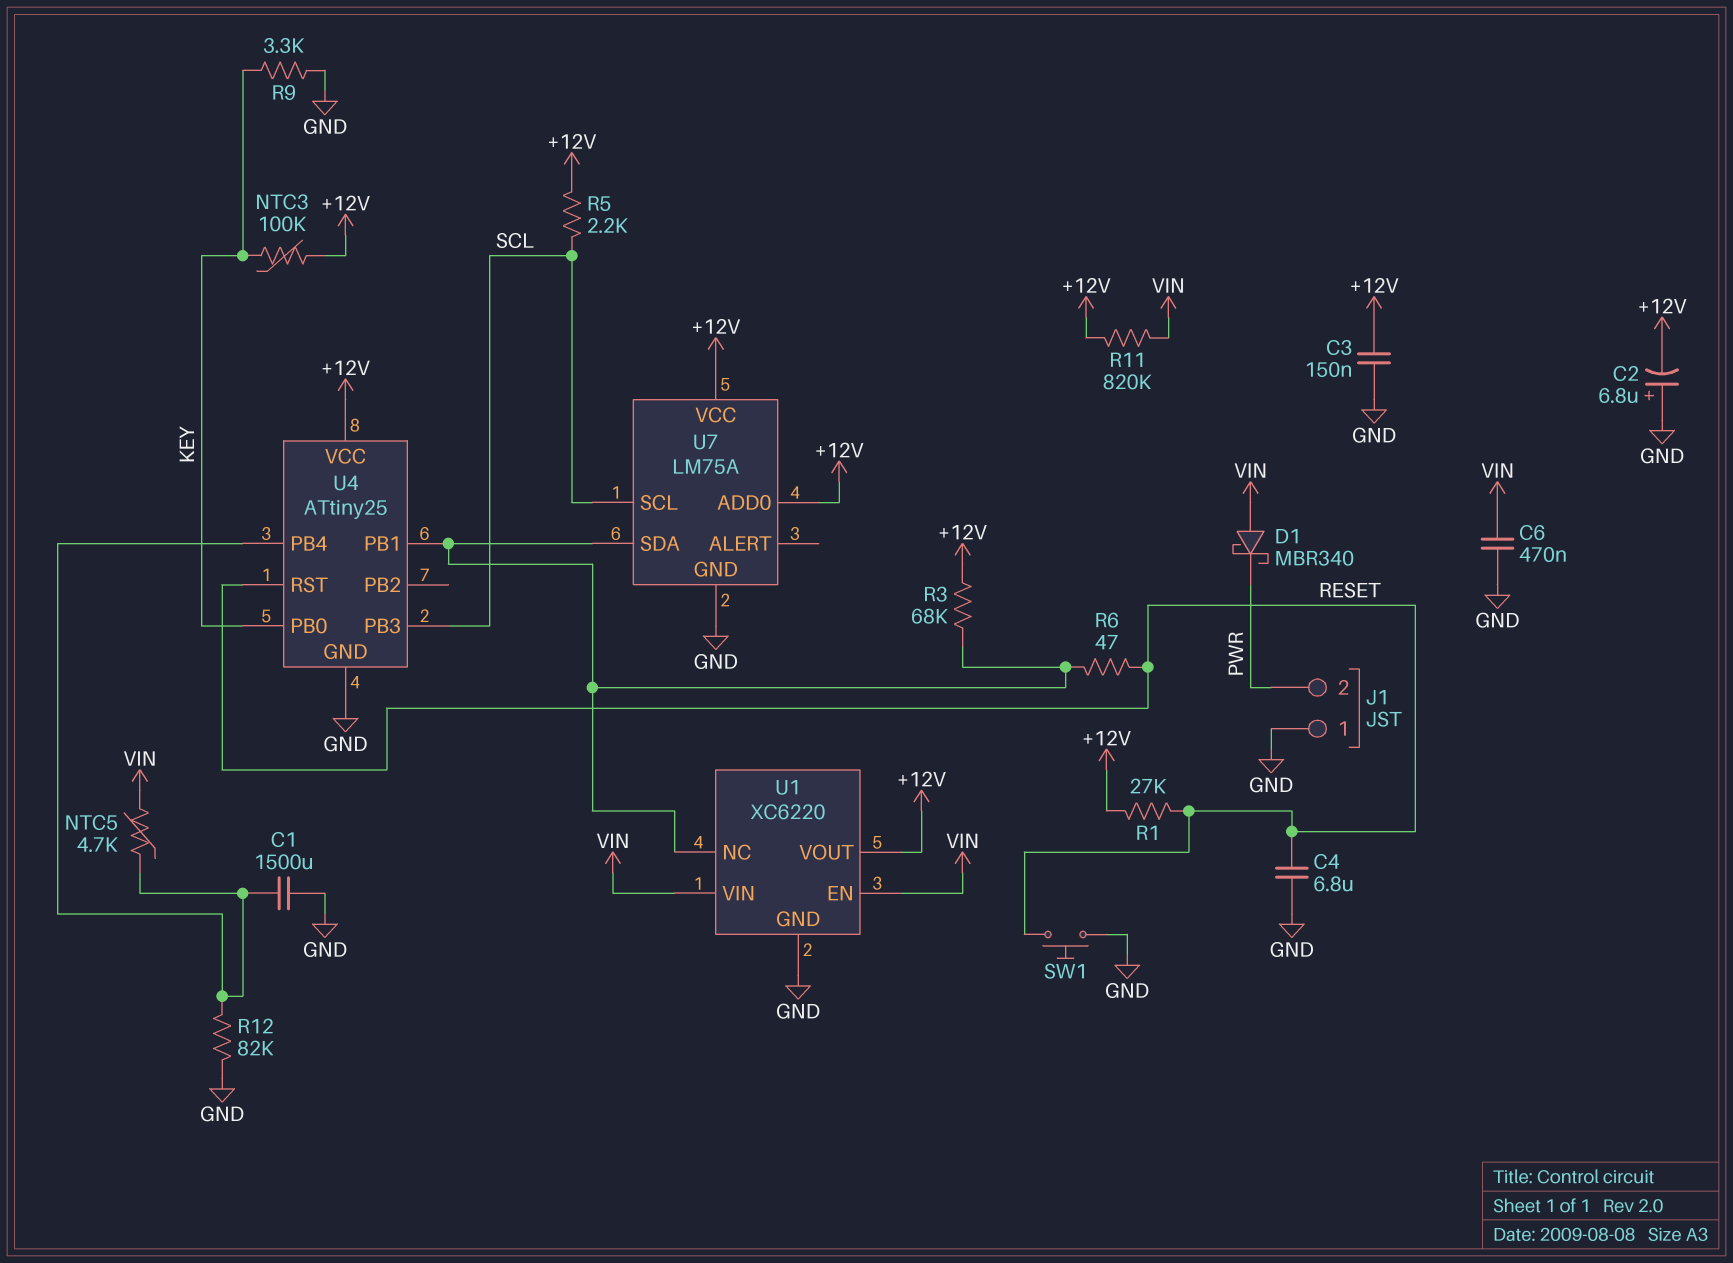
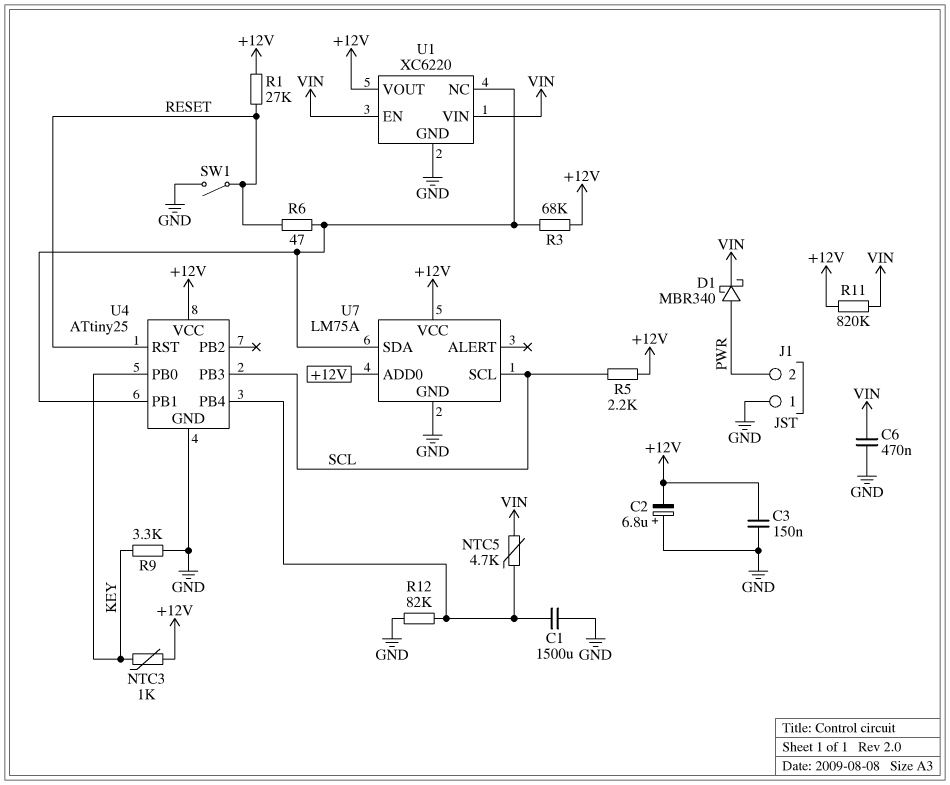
C4: 6.8uF (GND, RESET) -> none
D1: schottky MBR340 (A VIN, K PWR) -> schottky MBR340 (A PWR, K VIN)
NTC3: 100k (+12V, KEY) -> 1k (+12V, KEY)
SW1: button (GND, RESET) -> switch (GND, RESET)

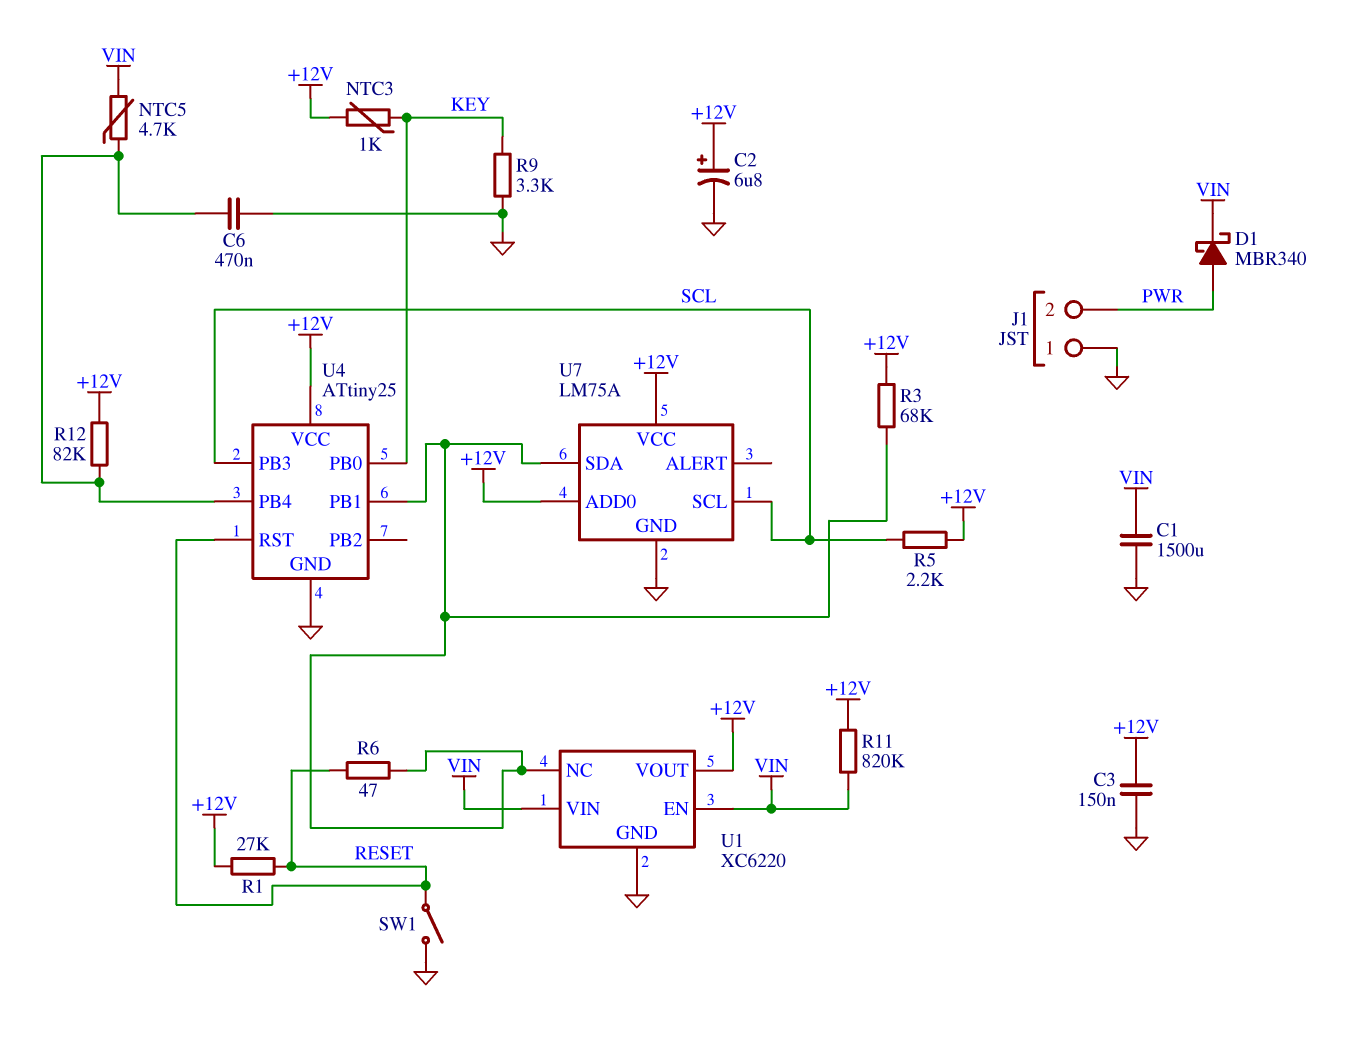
C1: 1500uF (GND, U4/PB4) -> 1500uF (GND, VIN)
C2: 6.8uF (plus GND, minus +12V) -> 6.8uF (plus +12V, minus GND)
C6: 470nF (GND, VIN) -> 470nF (GND, U4/PB4)
R12: 82k (GND, U4/PB4) -> 82k (+12V, U4/PB4)

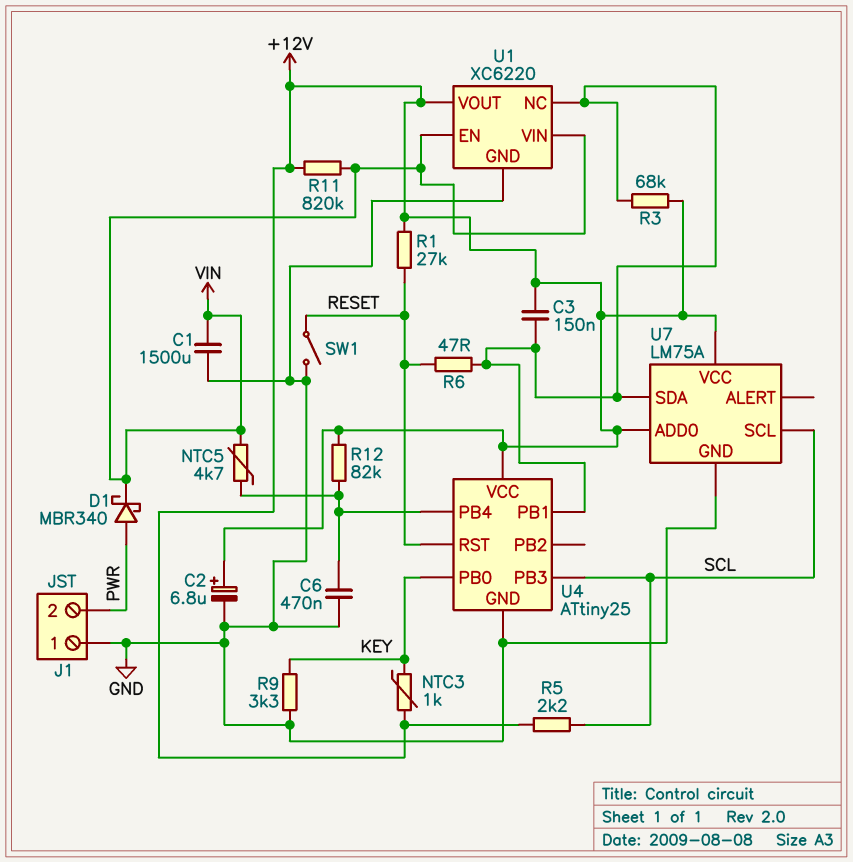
C3: 150nF (+12V, GND) -> 150nF (+12V, U1/NC)

